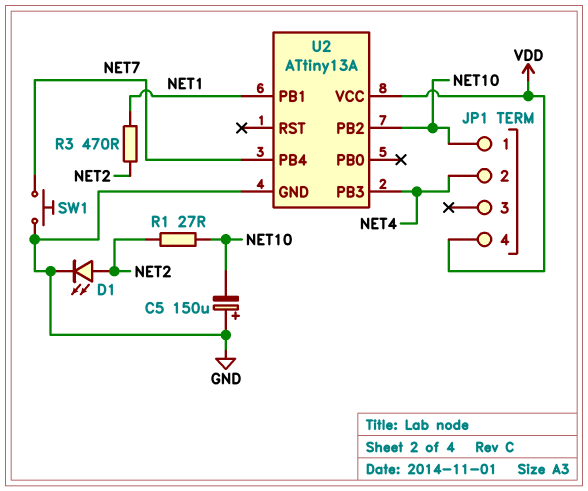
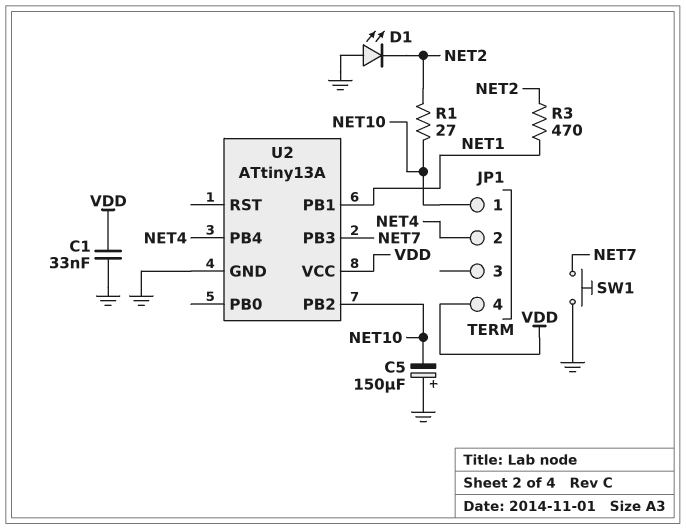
C1: none -> 33nF (GND, VDD)
D1: LED (A NET2, K GND) -> LED (A GND, K NET2)
U2 pin PB3: NET4 -> NET7
U2 pin PB4: NET7 -> NET4

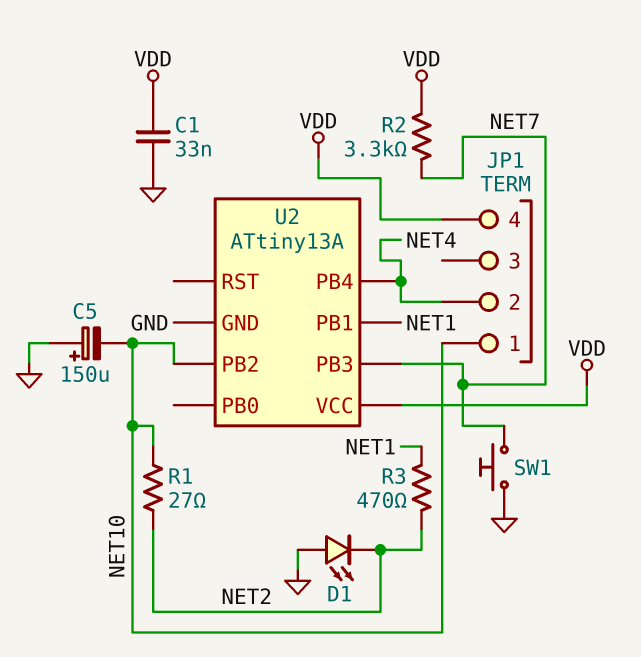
R2: none -> 3.3k (NET7, VDD)

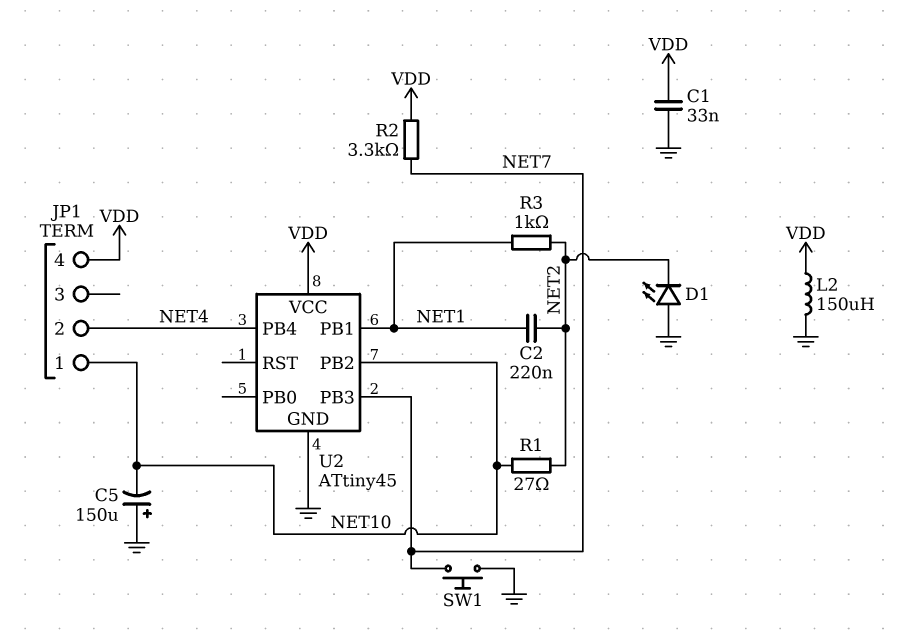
C2: none -> 220nF (NET1, NET2)
L2: none -> 150uH (GND, VDD)
R3: 470 (NET1, NET2) -> 1k (NET1, NET2)
U2: ATtiny13A -> ATtiny45

